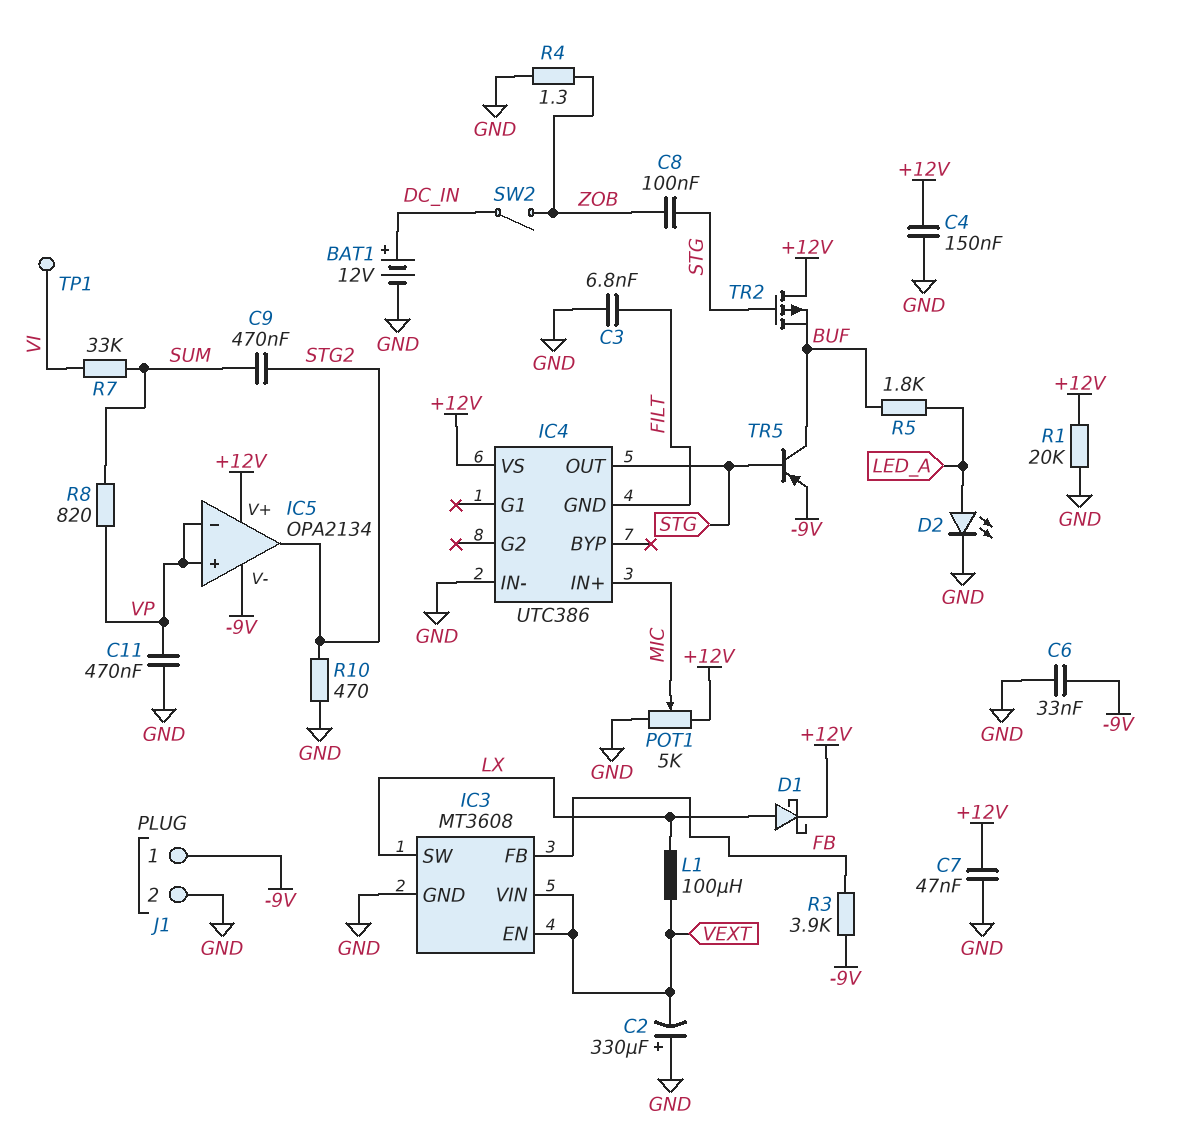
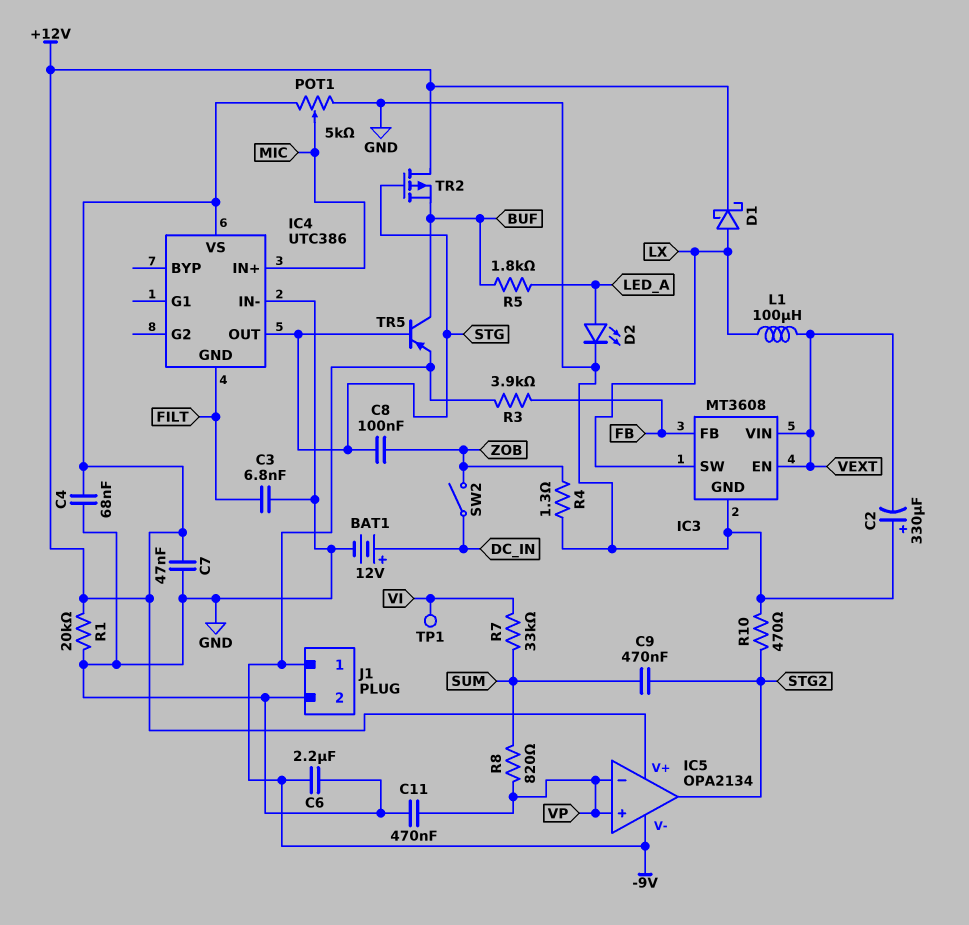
C4: 150nF (+12V, GND) -> 68nF (+12V, GND)
C6: 33nF (-9V, GND) -> 2.2uF (-9V, GND)

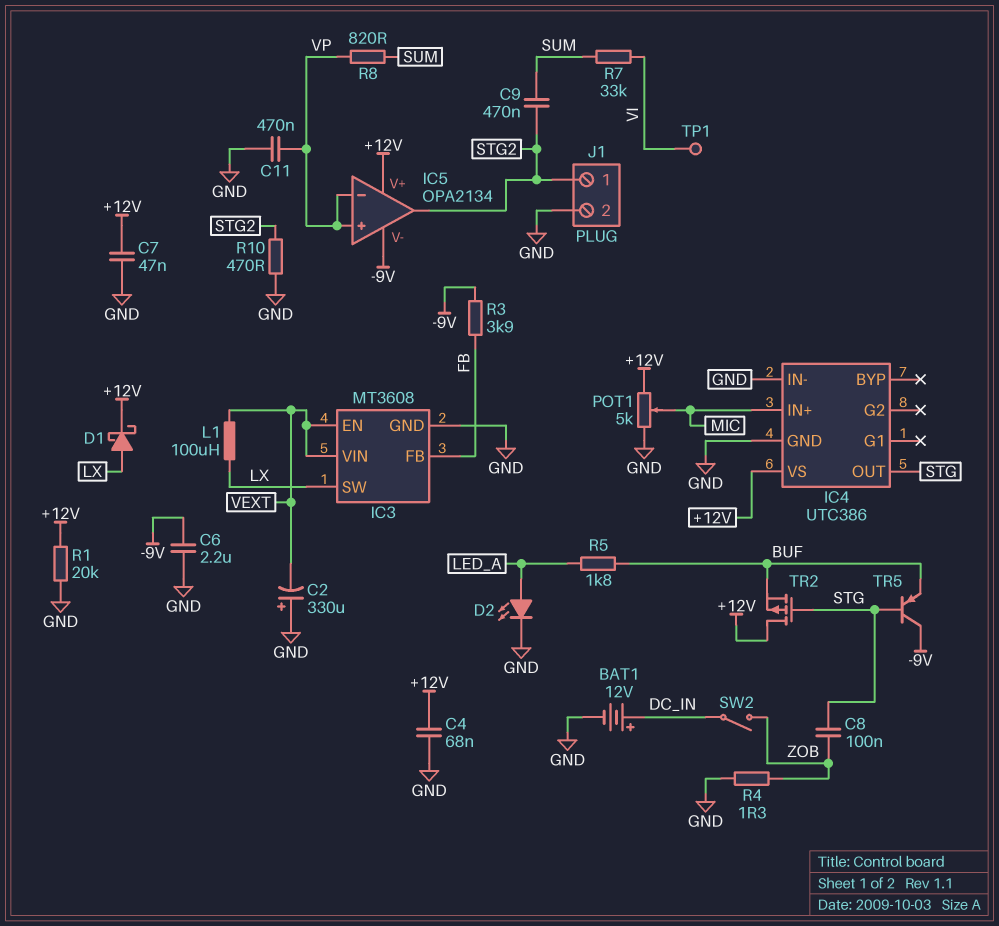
C3: 6.8nF (FILT, GND) -> none
IC4 pin GND: FILT -> GND
J1 pin 1: -9V -> STG2
TR5: PNP (B STG, C BUF, E -9V) -> PNP (B STG, C -9V, E BUF)

